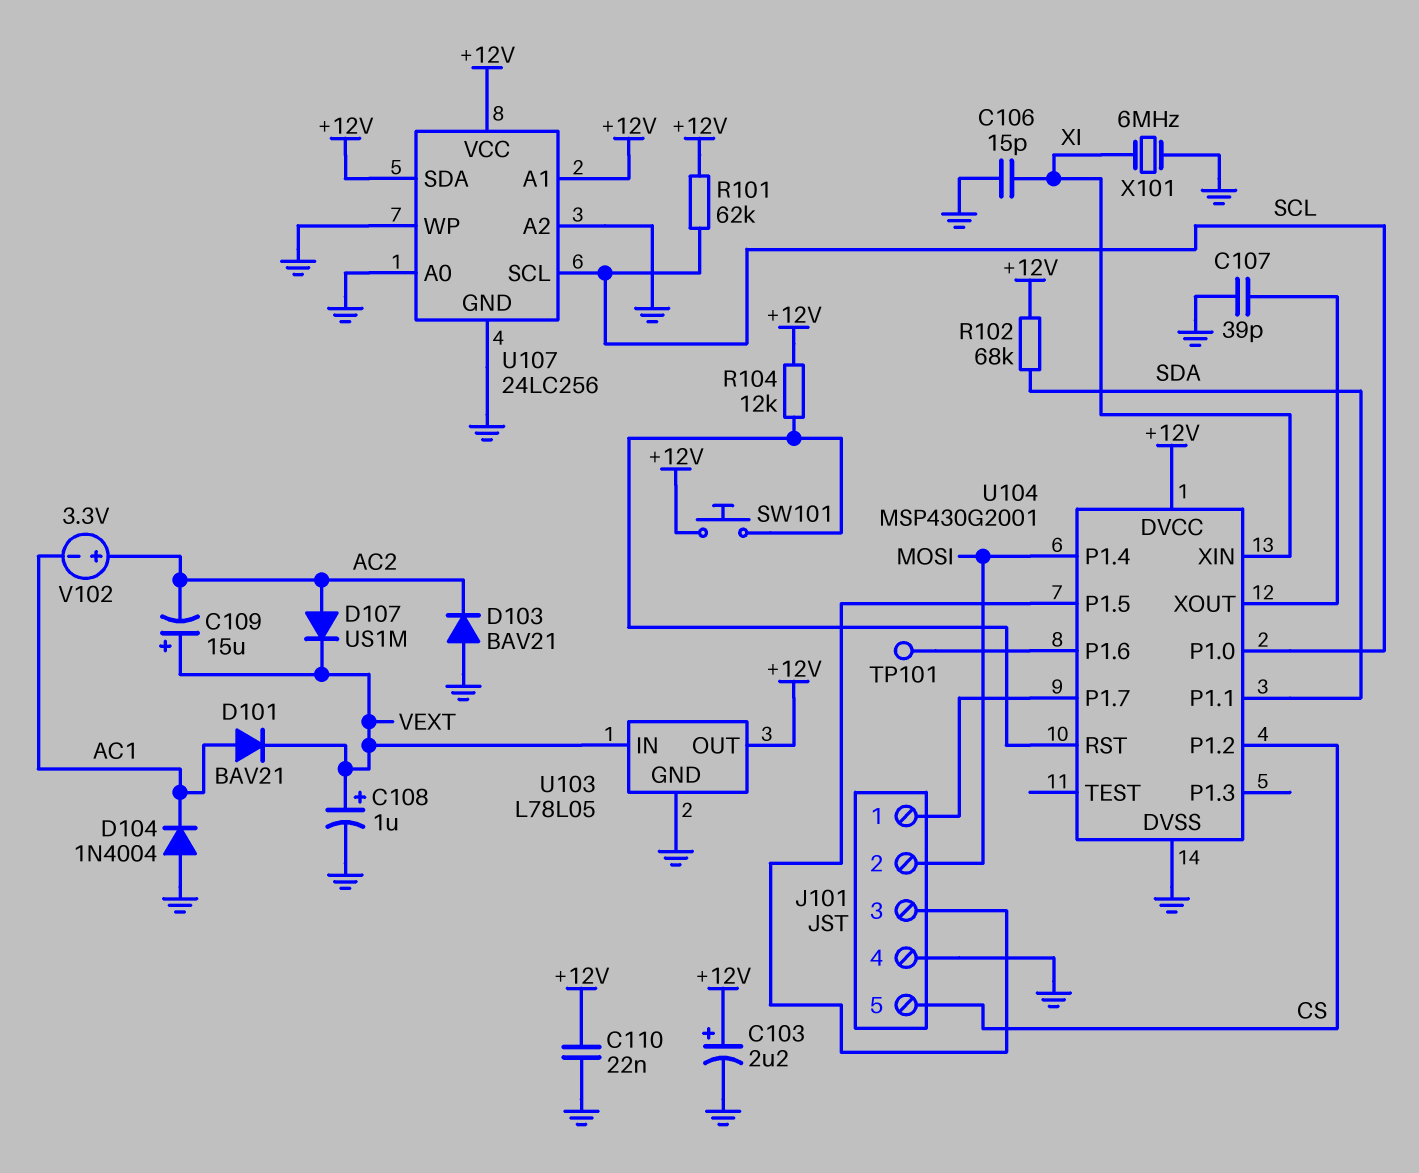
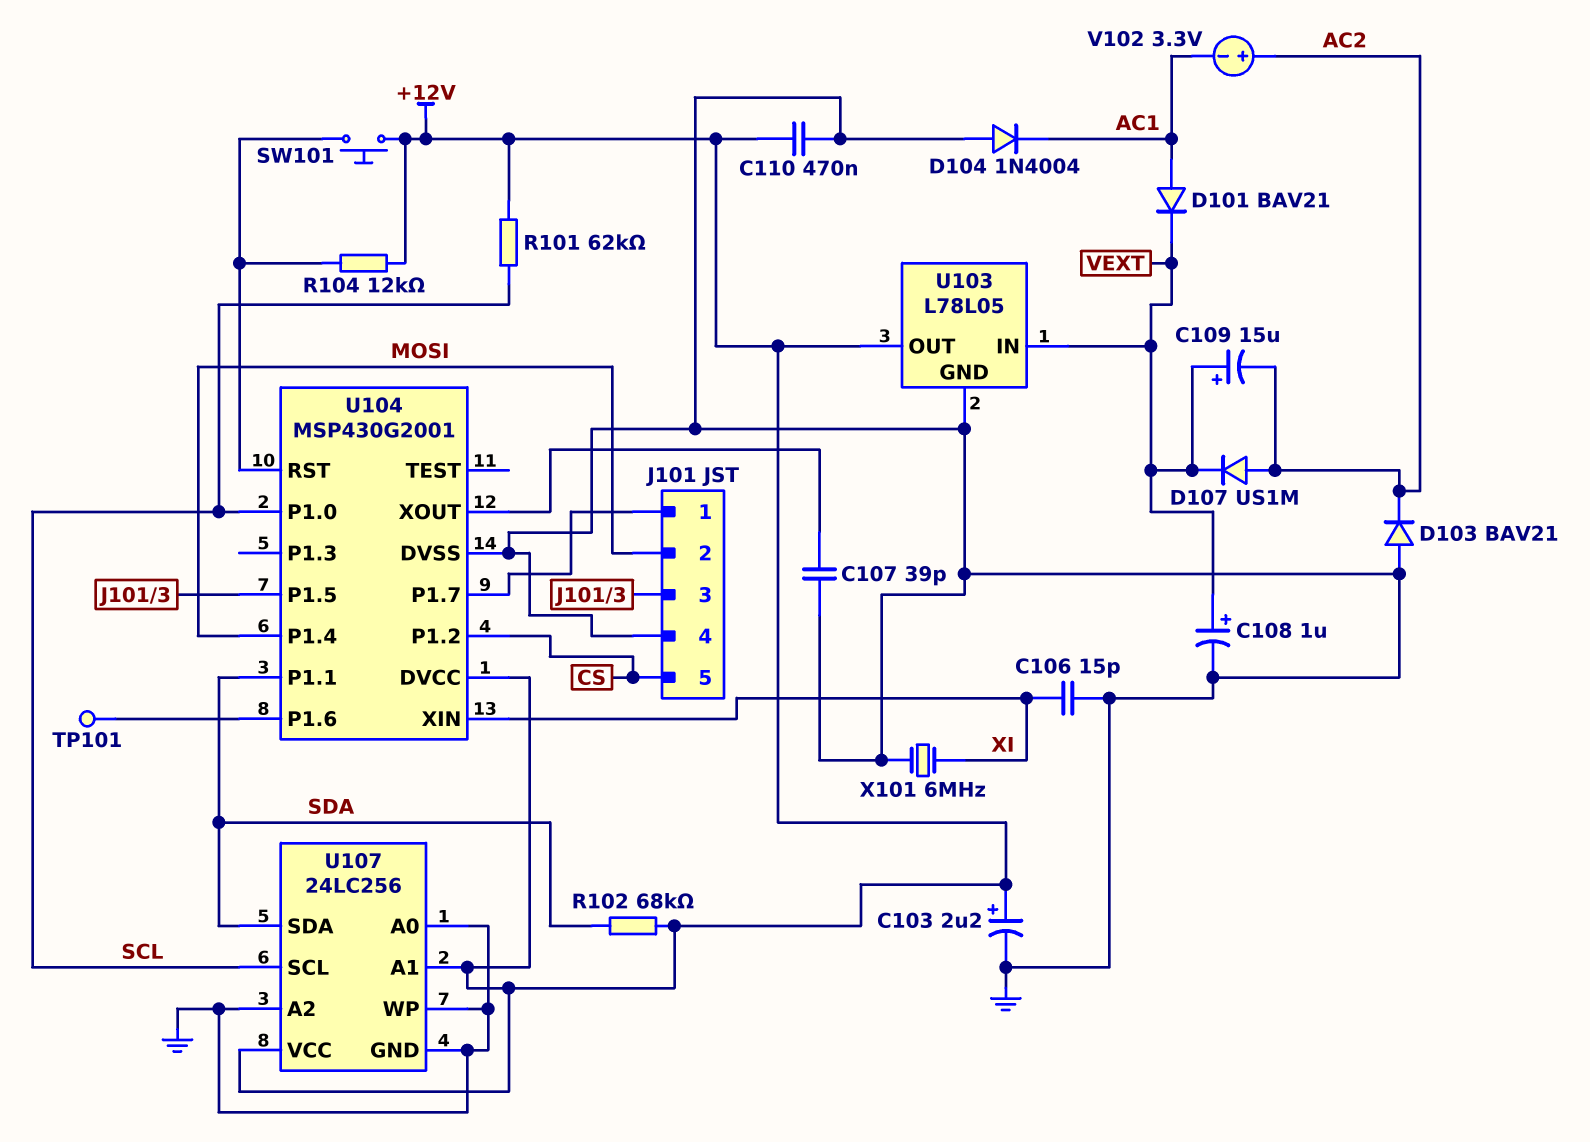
C110: 22nF (+12V, GND) -> 470nF (+12V, GND)
U107 pin SDA: +12V -> SDA

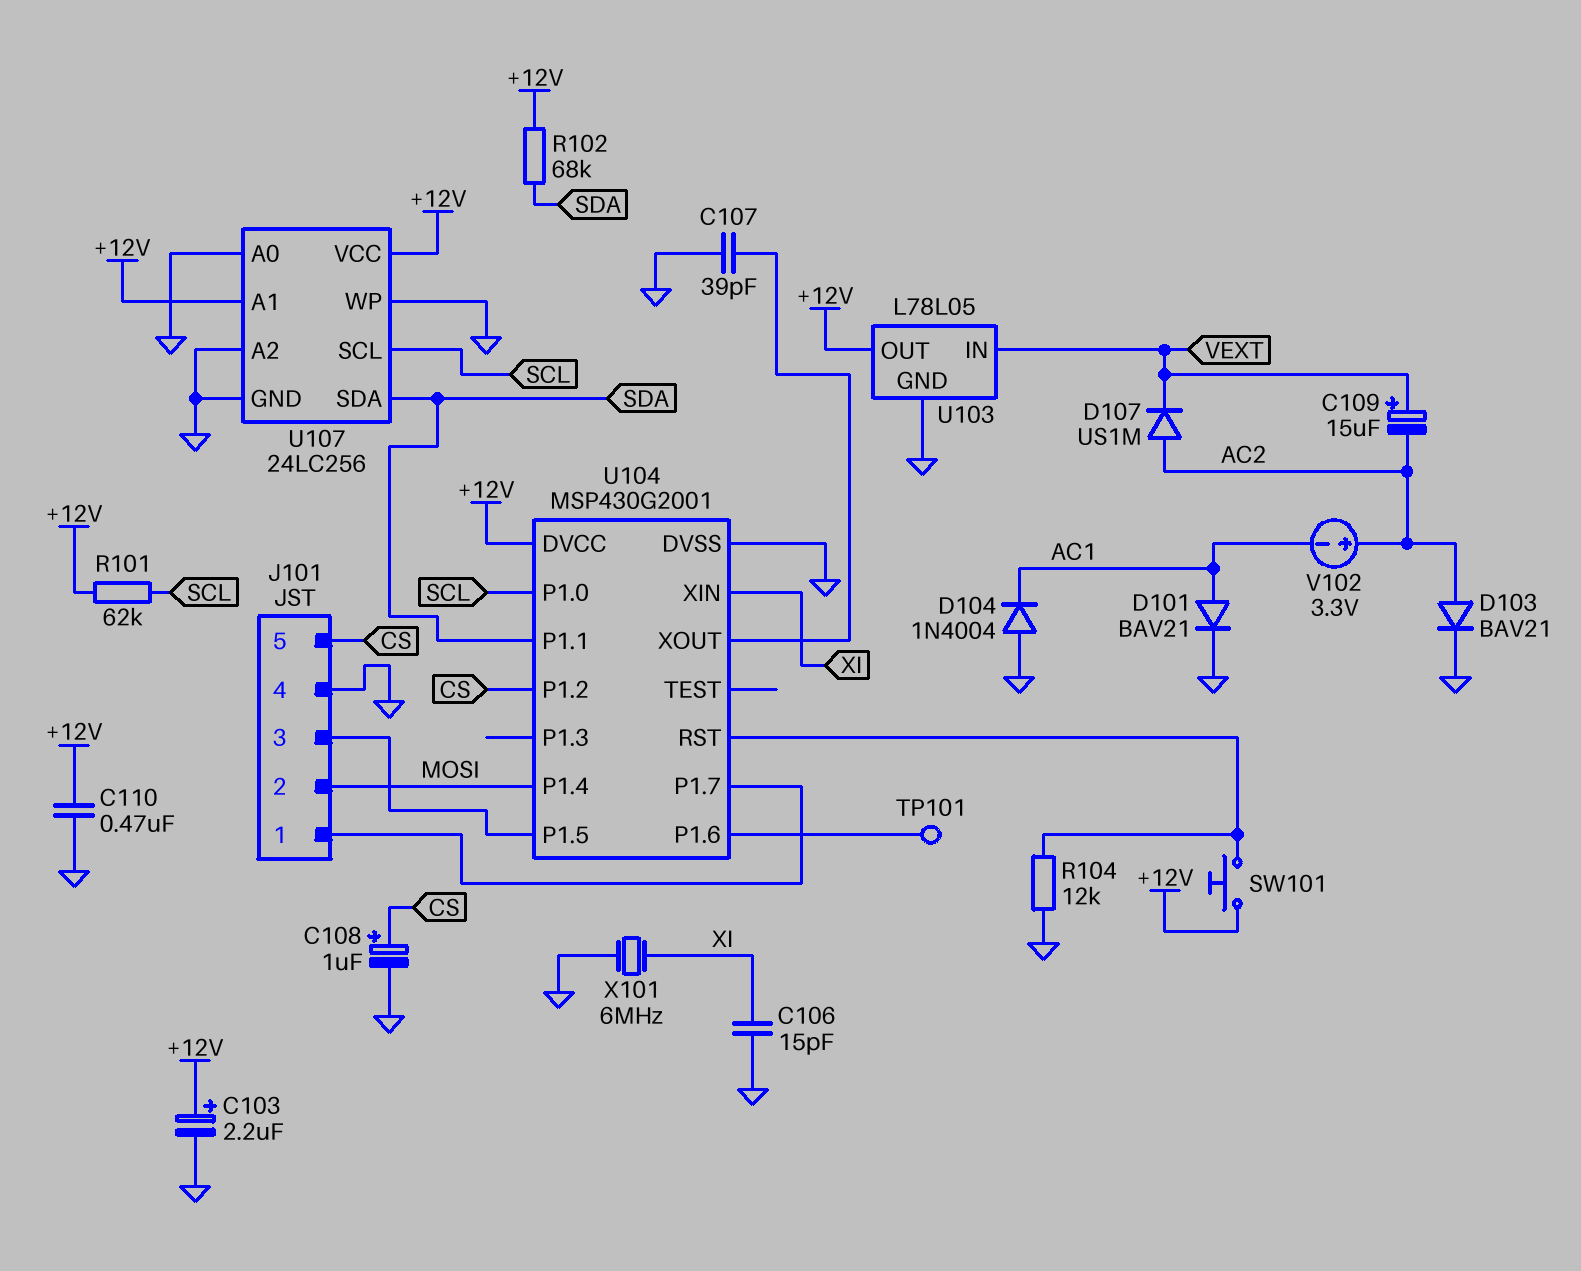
C108: 1uF (plus VEXT, minus GND) -> 1uF (plus CS, minus GND)
D101: diode BAV21 (A AC1, K VEXT) -> diode BAV21 (A AC1, K GND)
D103: diode BAV21 (A GND, K AC2) -> diode BAV21 (A AC2, K GND)
R104: 12k (+12V, U104/RST) -> 12k (GND, U104/RST)

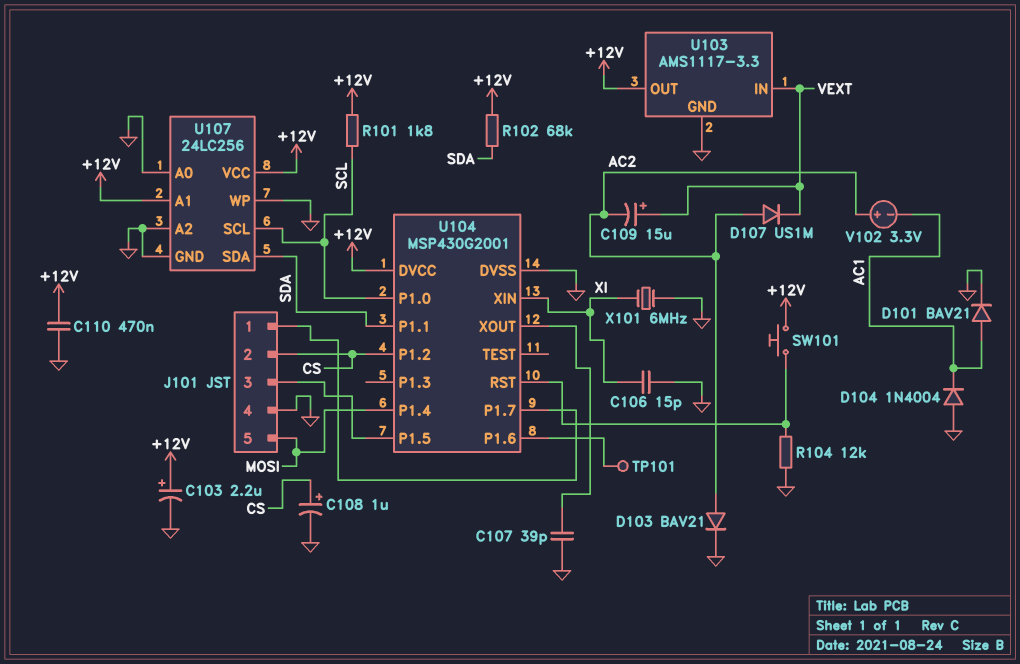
J101 pin 2: MOSI -> CS
J101 pin 5: CS -> MOSI
R101: 62k (+12V, SCL) -> 1.8k (+12V, SCL)
U103: L78L05 -> AMS1117-3.3

